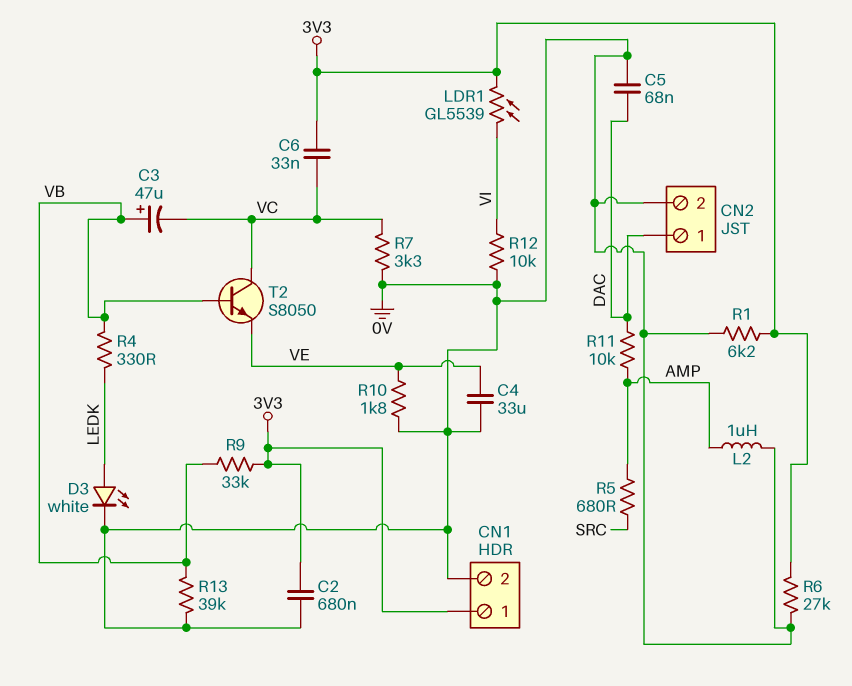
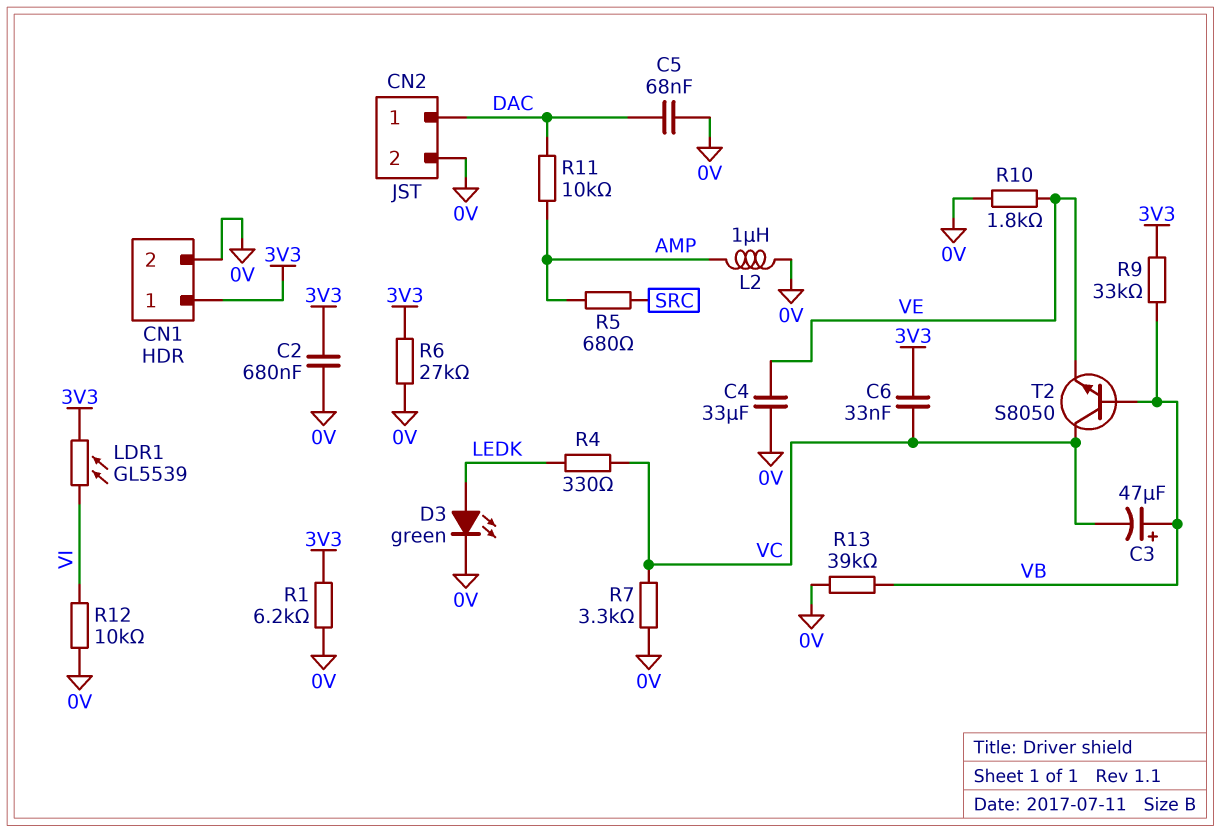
D3: LED white (A LEDK, K 0V) -> LED green (A LEDK, K 0V)
R4: 330 (LEDK, VB) -> 330 (LEDK, VC)

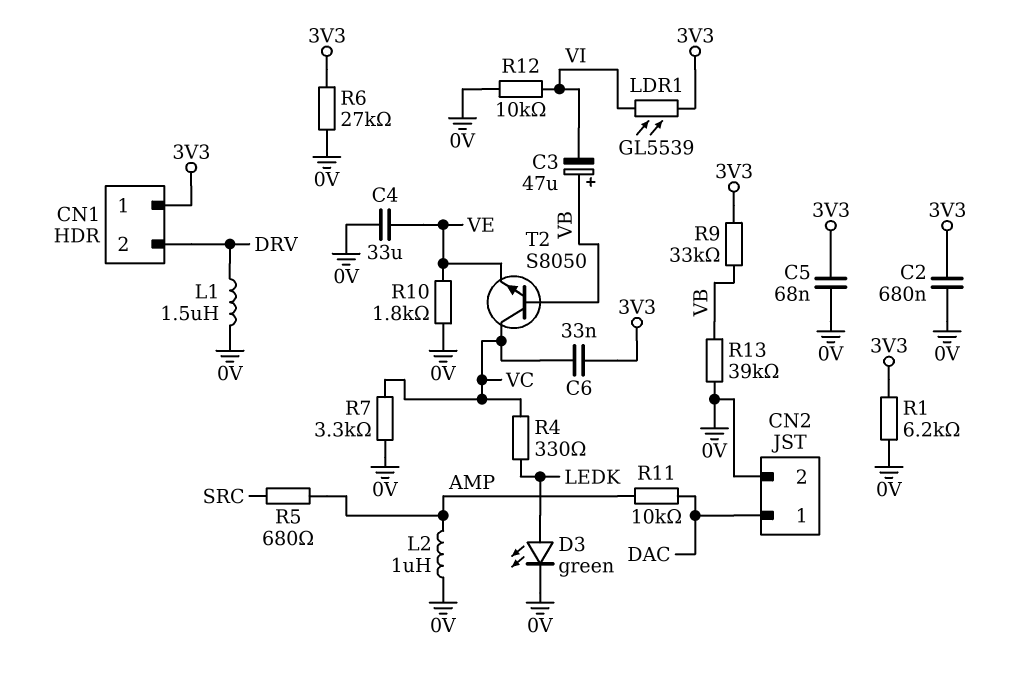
C3: 47uF (plus VB, minus VC) -> 47uF (plus VB, minus VI)
C5: 68nF (0V, DAC) -> 68nF (0V, 3V3)
CN1 pin 2: 0V -> DRV
L1: none -> 1.5uH (0V, DRV)

